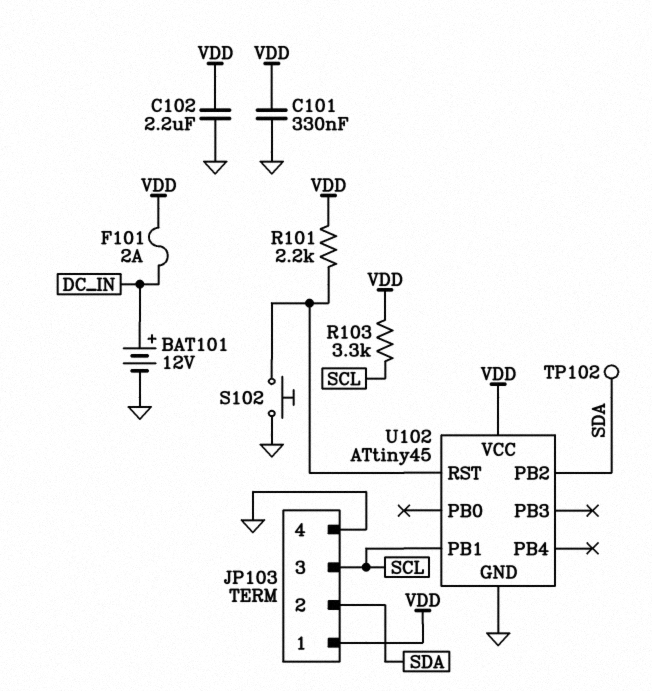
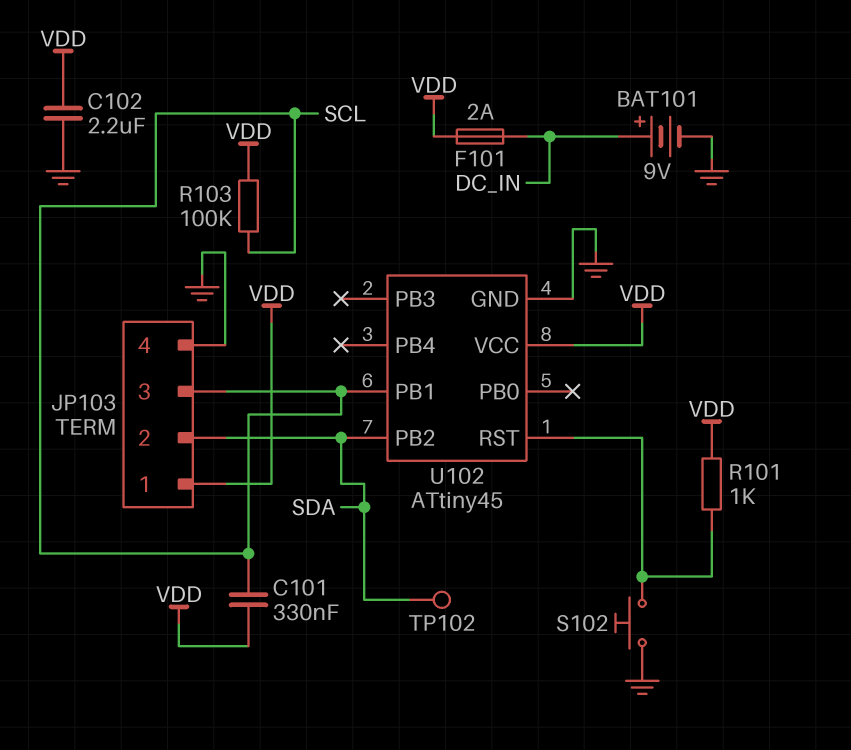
BAT101: 12V (plus DC_IN, minus GND) -> 9V (plus DC_IN, minus GND)
C101: 330nF (GND, VDD) -> 330nF (SCL, VDD)
R101: 2.2k (U102/RST, VDD) -> 1k (U102/RST, VDD)
R103: 3.3k (SCL, VDD) -> 100k (SCL, VDD)

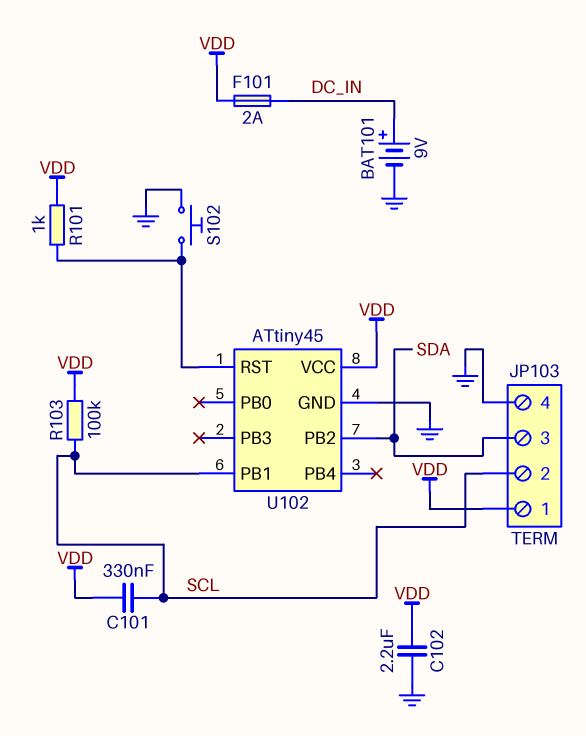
JP103 pin 2: SDA -> SCL
JP103 pin 3: SCL -> SDA
TP102: test point (SDA) -> none

